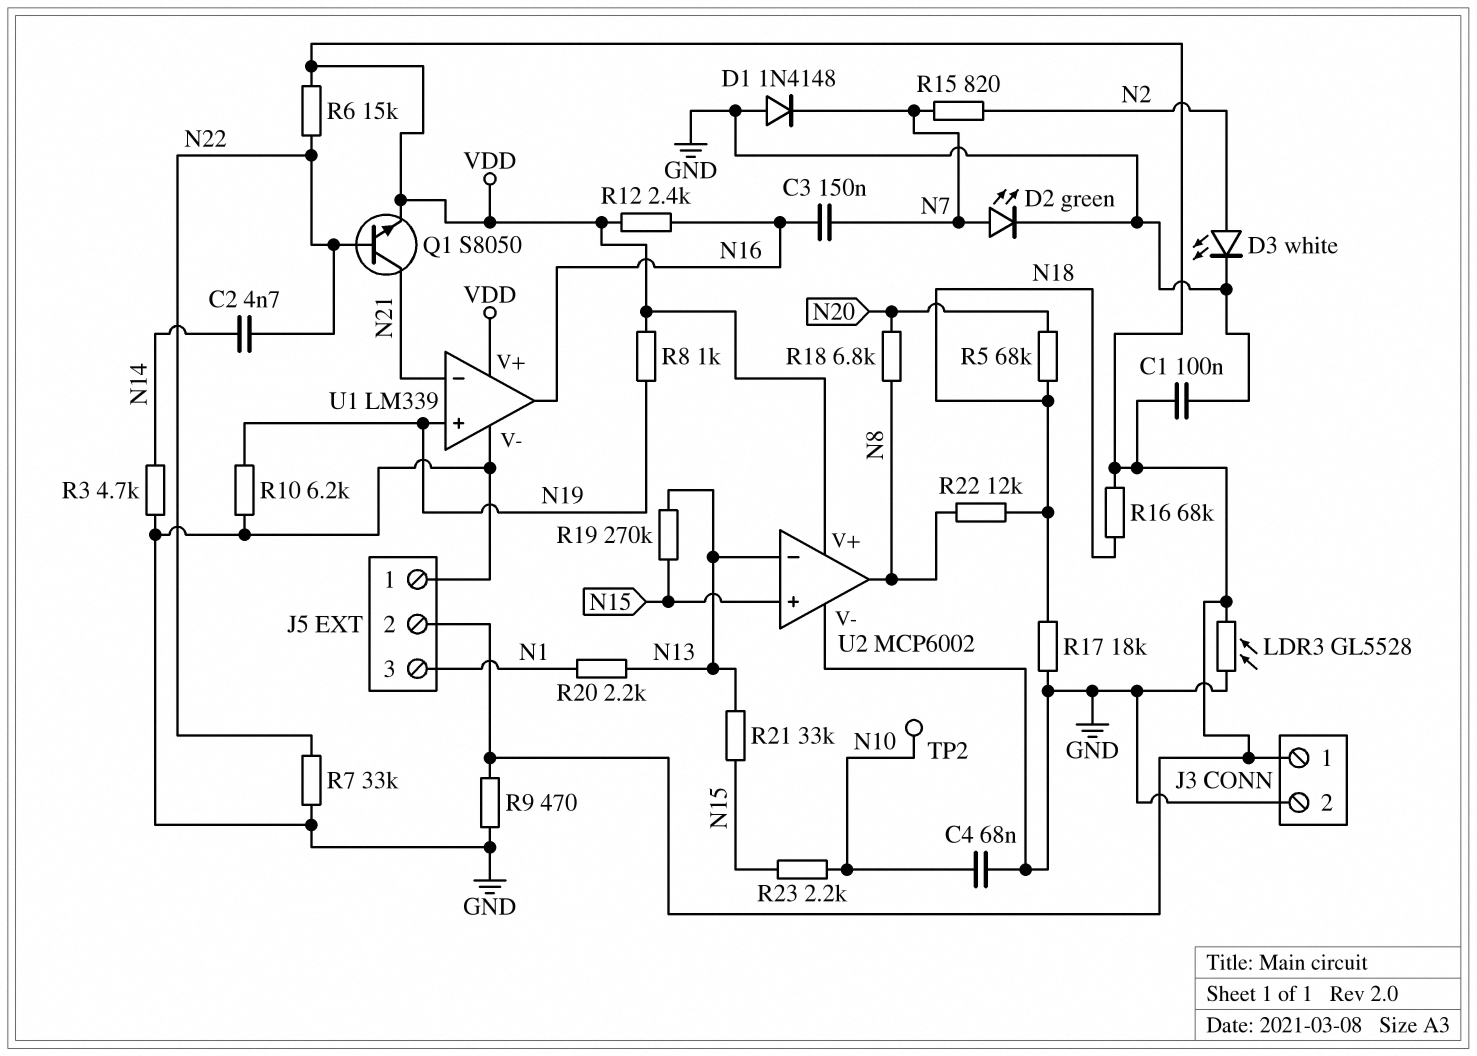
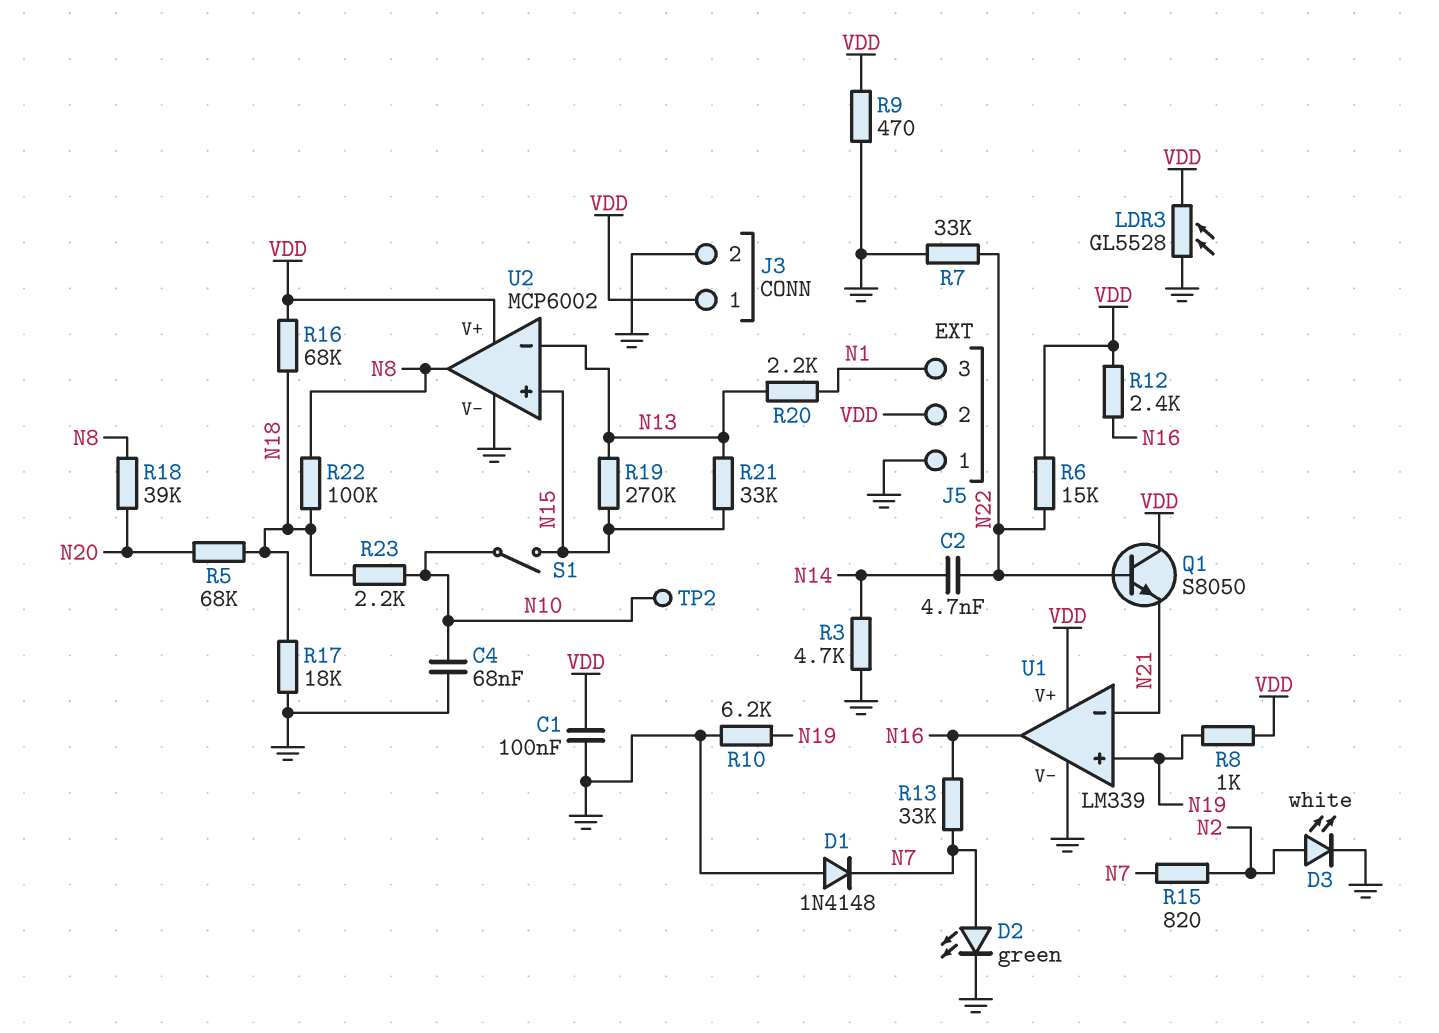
C3: 150nF (N7, N16) -> none
Q1: NPN S8050 (B N22, C N21, E VDD) -> NPN S8050 (B N22, C VDD, E N21)
R13: none -> 33k (N7, N16)
R18: 6.8k (N8, N20) -> 39k (N8, N20)
R22: 12k (N8, N18) -> 100k (N8, N18)
R23: 2.2k (N10, N15) -> 2.2k (N10, N18)
S1: none -> switch (N10, N15)

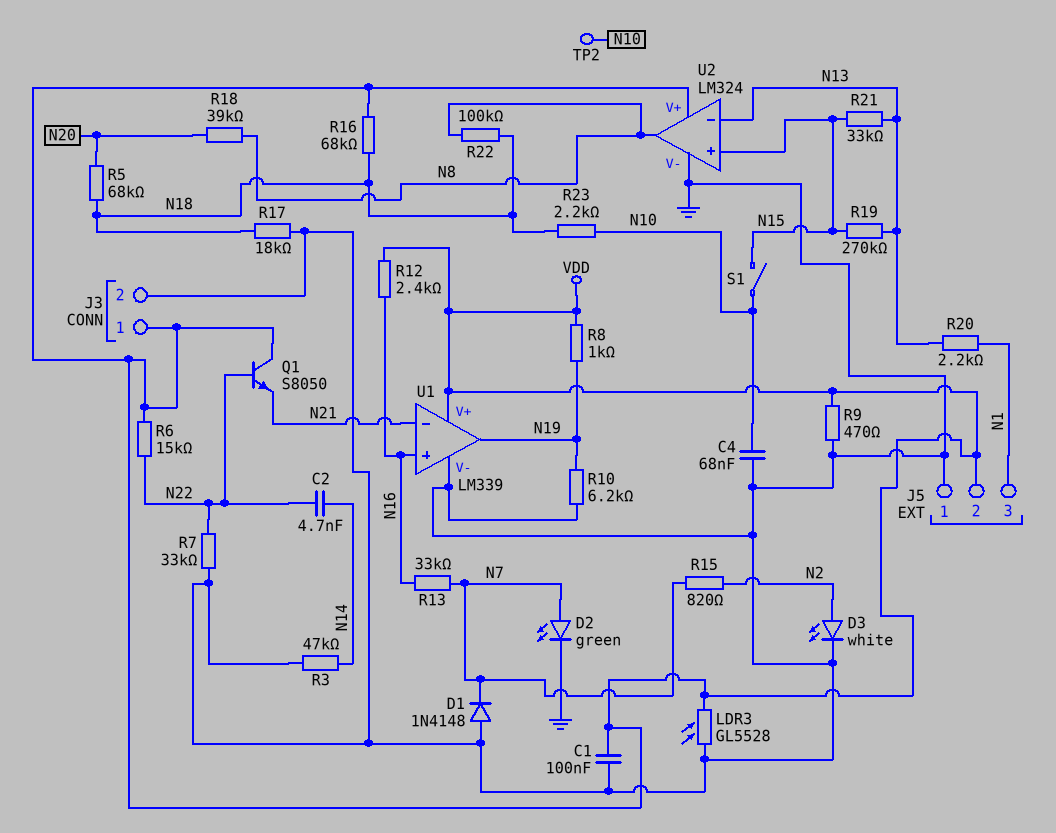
R3: 4.7k (GND, N14) -> 47k (GND, N14)
U1 pin in+: N19 -> N16
U1 pin out: N16 -> N19
U2: MCP6002 -> LM324

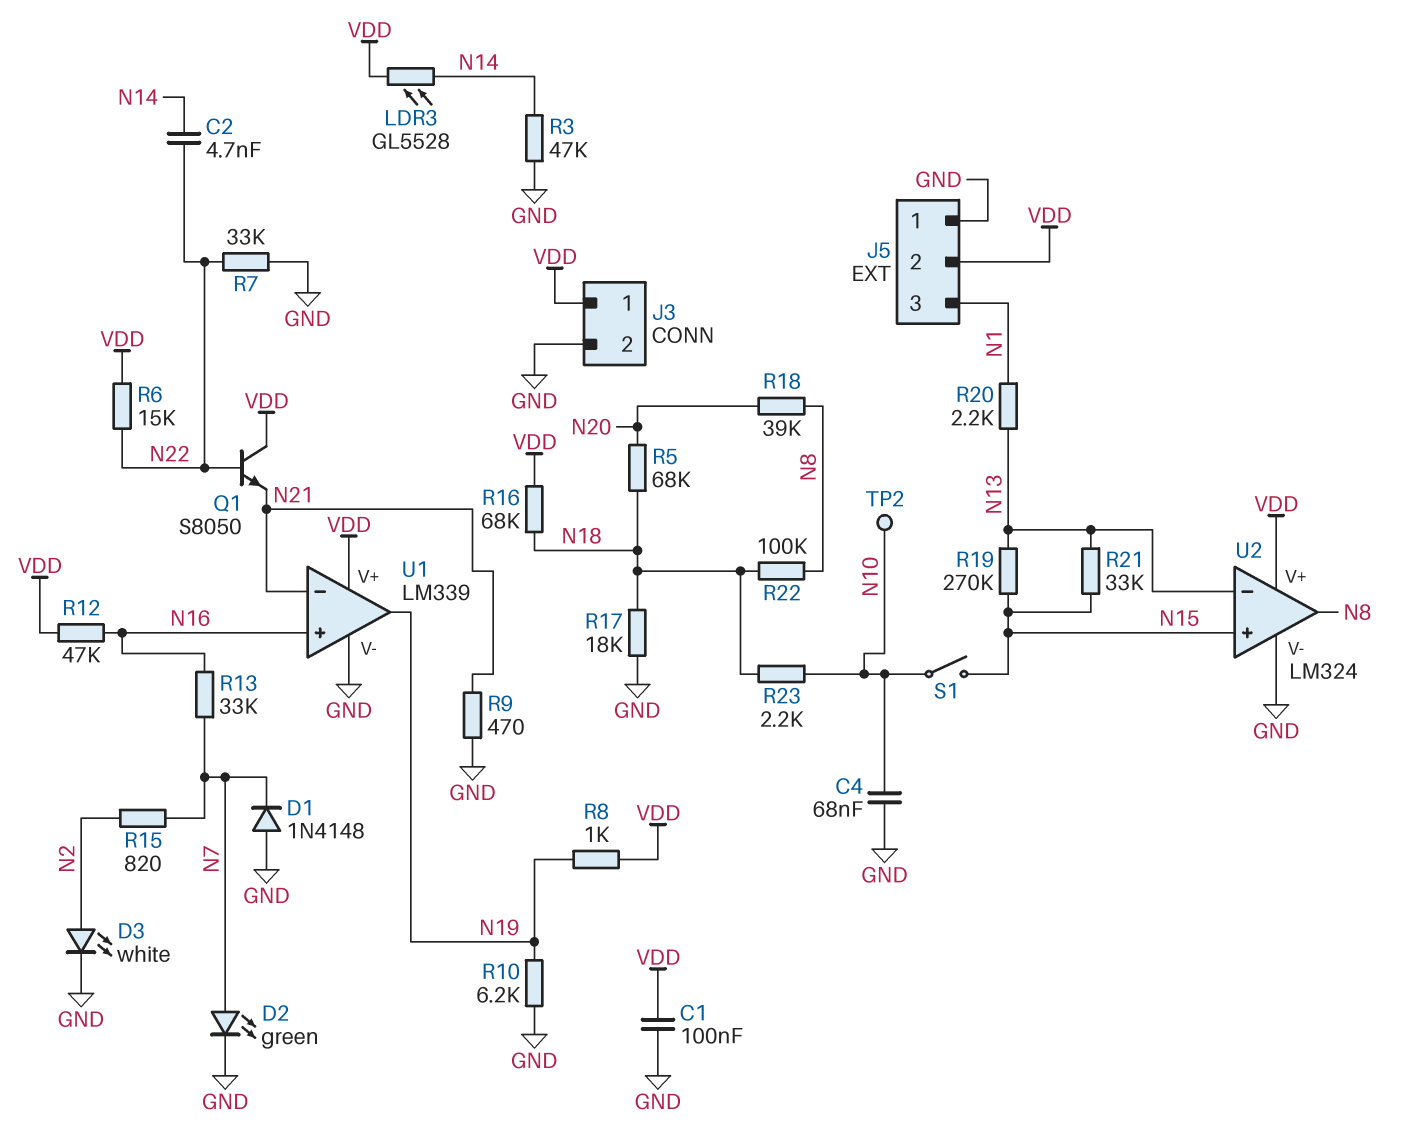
LDR3: GL5528 (GND, VDD) -> GL5528 (N14, VDD)
R9: 470 (GND, VDD) -> 470 (GND, N21)
R12: 2.4k (N16, VDD) -> 47k (N16, VDD)

